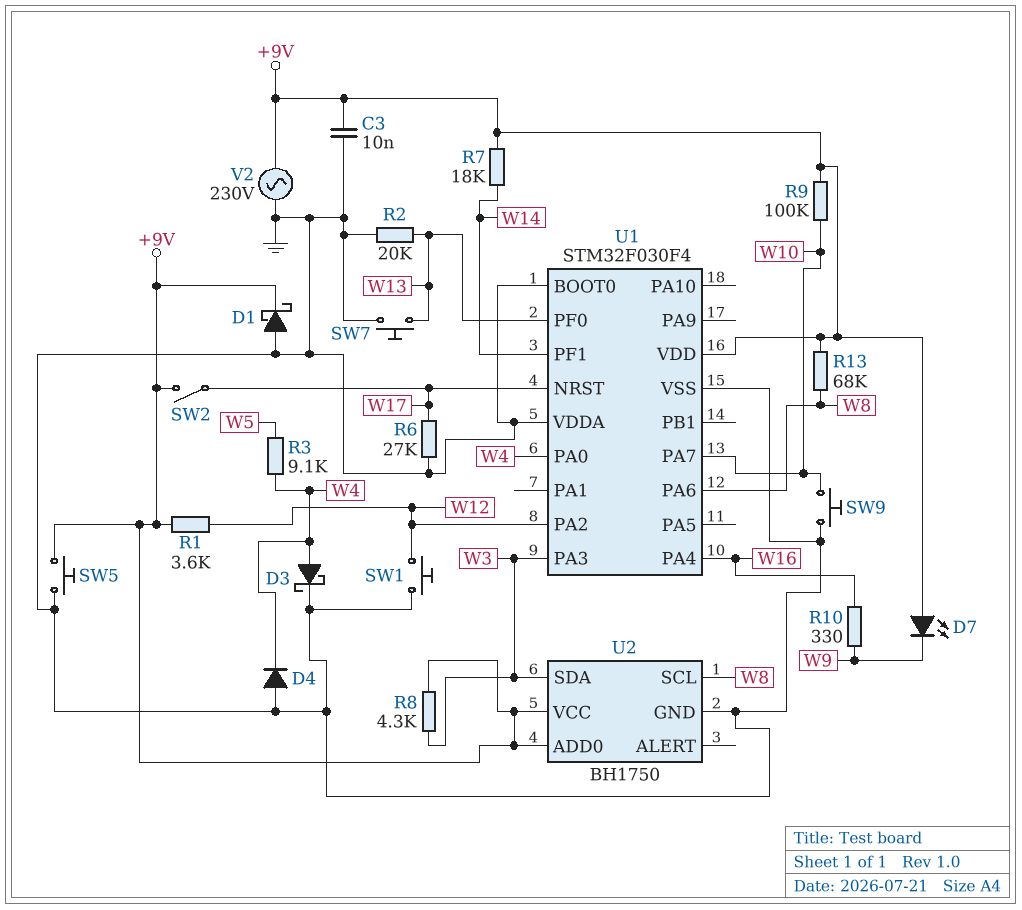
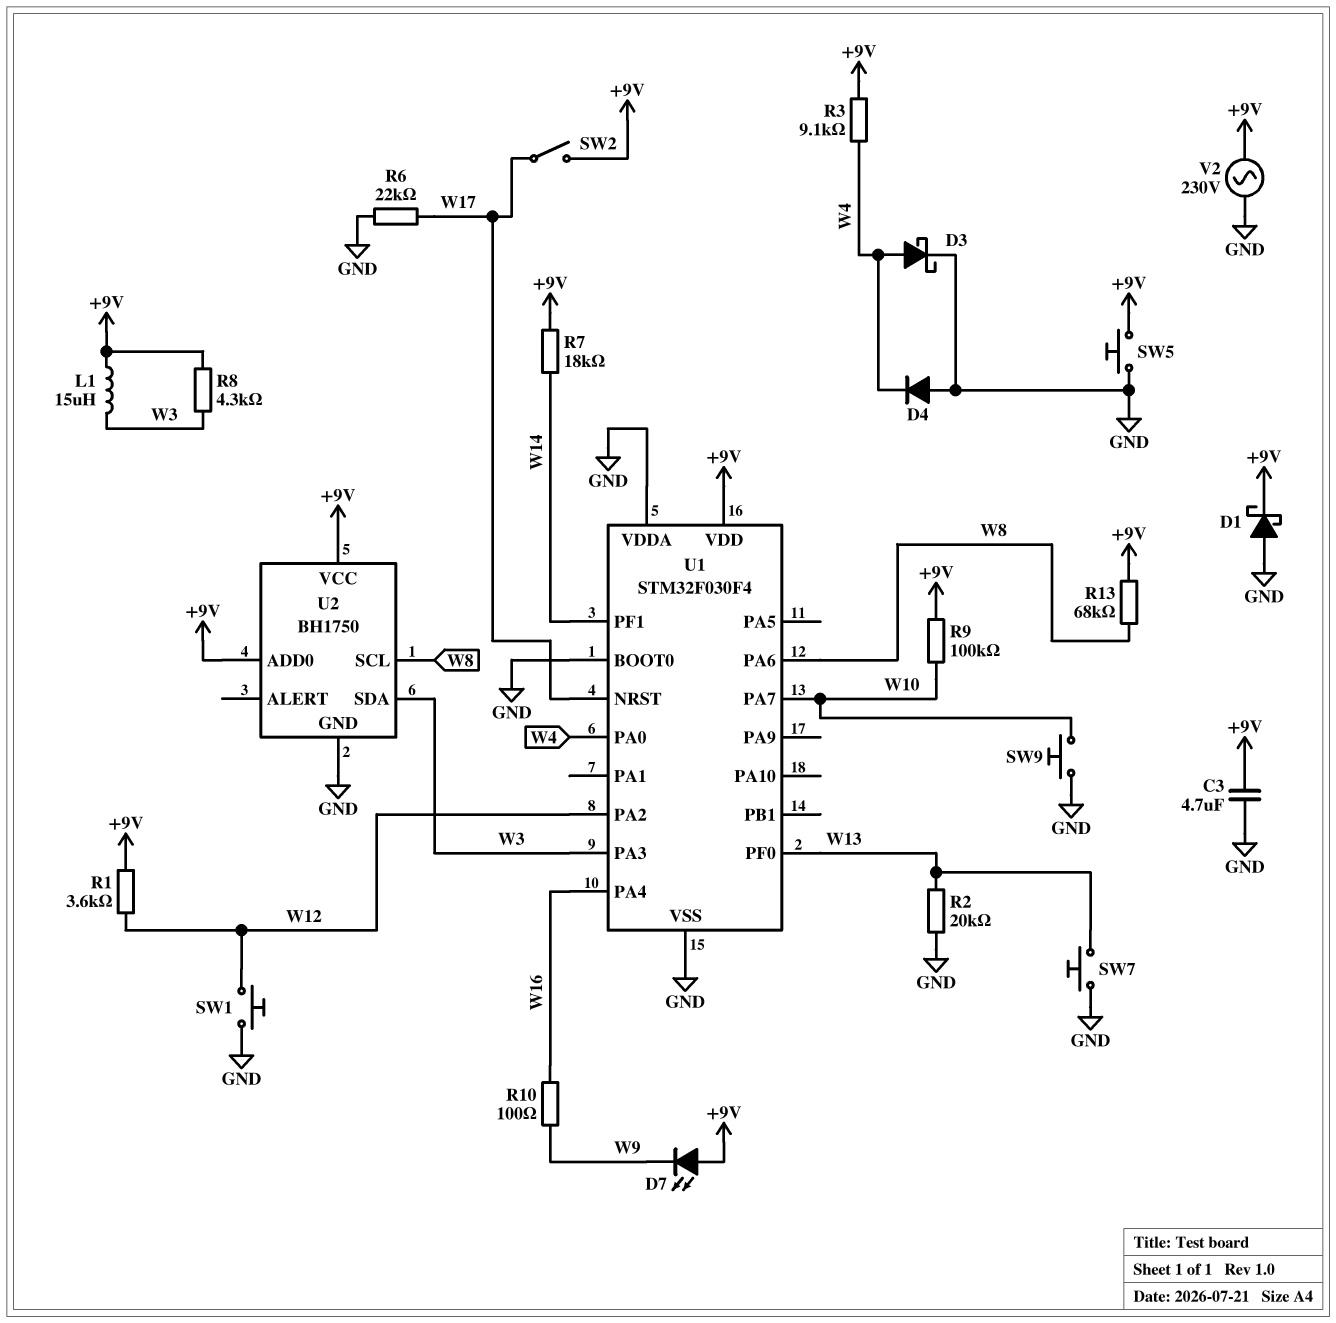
C3: 10nF (+9V, GND) -> 4.7uF (+9V, GND)
L1: none -> 15uH (+9V, W3)
R3: 9.1k (W4, W5) -> 9.1k (+9V, W4)
R6: 27k (GND, W17) -> 22k (GND, W17)
R10: 330 (W9, W16) -> 100 (W9, W16)

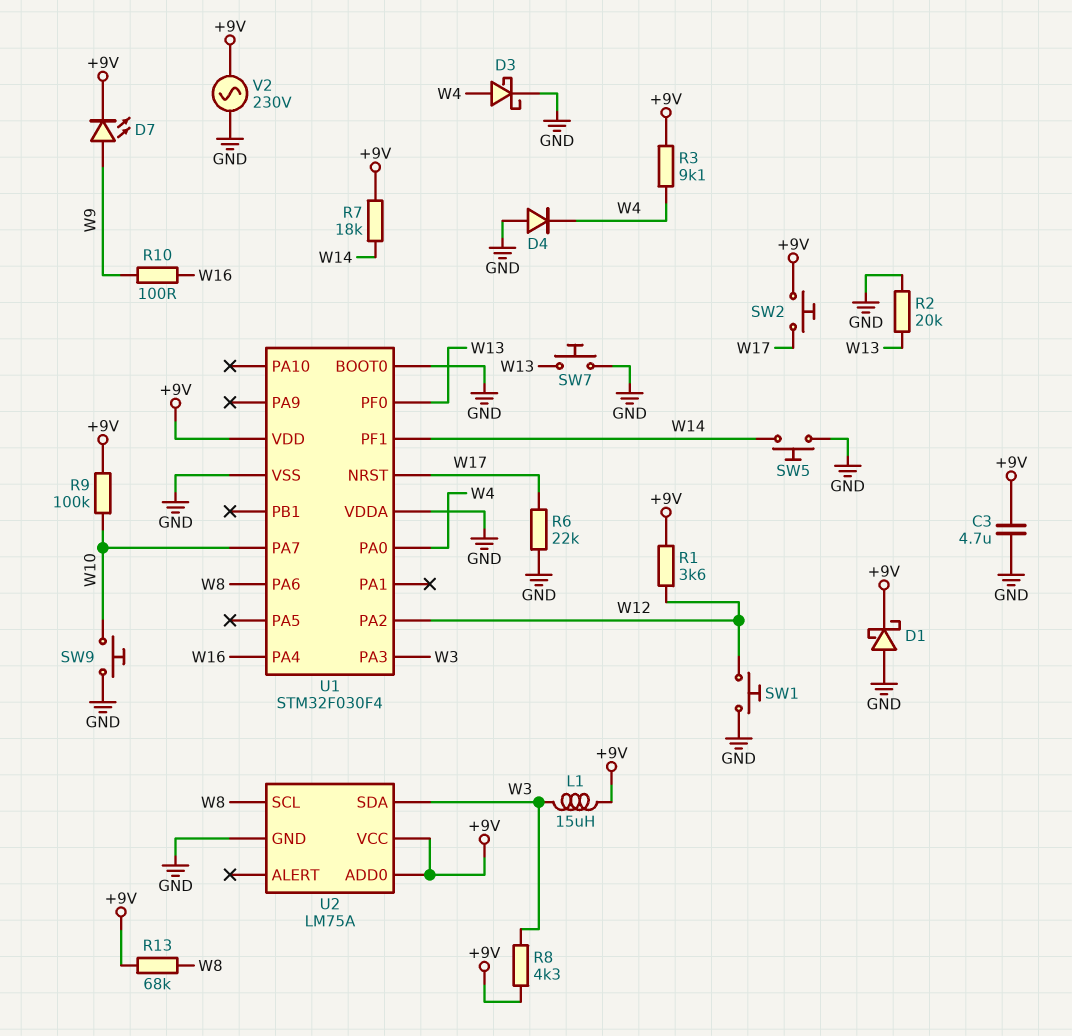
D7: LED (A +9V, K W9) -> LED (A W9, K +9V)
SW2: switch (+9V, W17) -> button (+9V, W17)
SW5: button (+9V, GND) -> button (GND, W14)
U2: BH1750 -> LM75A

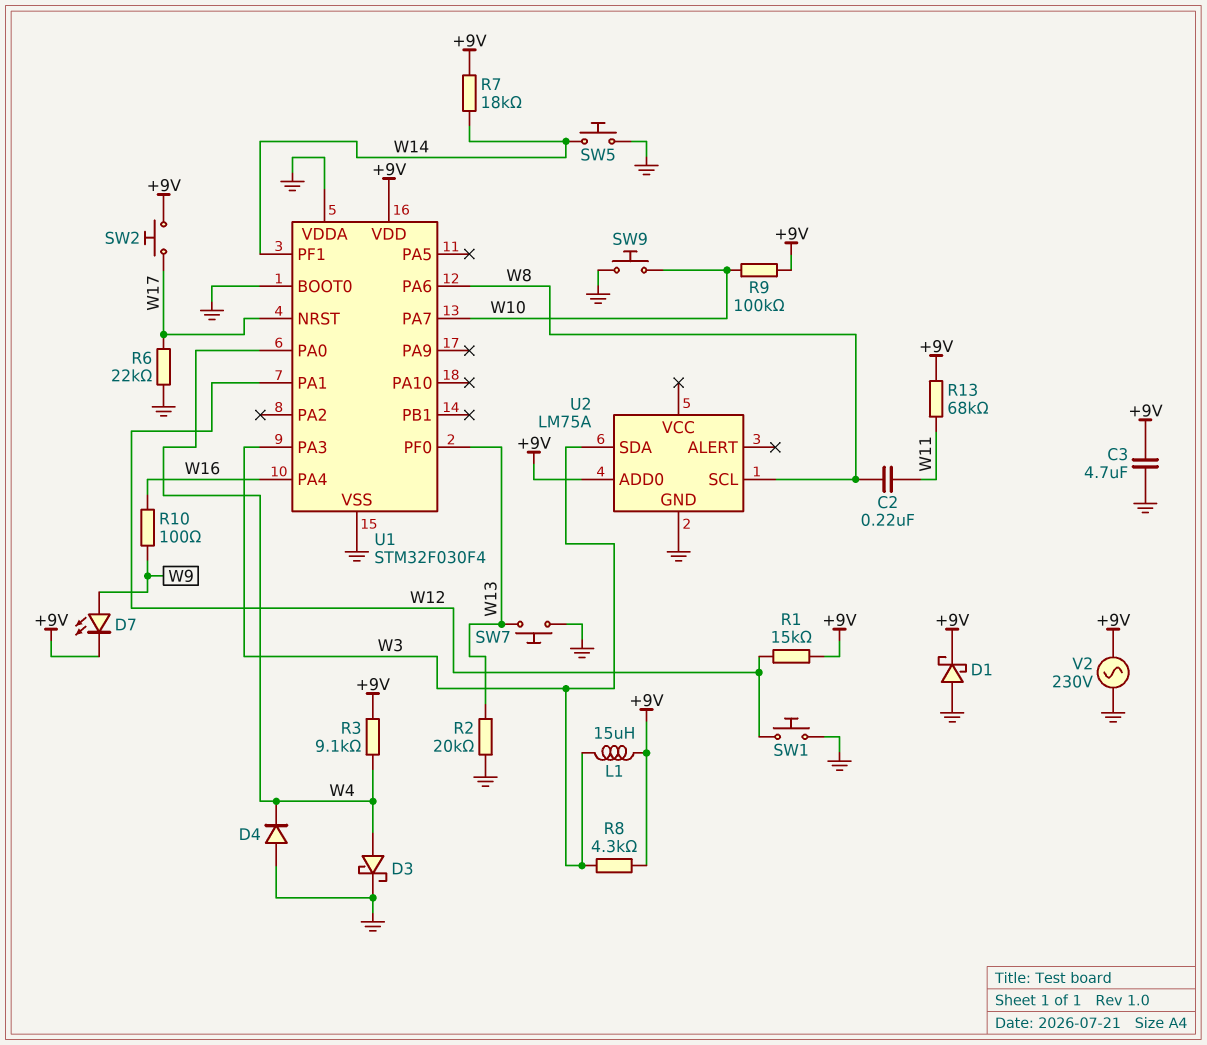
C2: none -> 220nF (W8, W11)
R1: 3.6k (+9V, W12) -> 15k (+9V, W12)
R13: 68k (+9V, W8) -> 68k (+9V, W11)
U1 pin PA1: none -> W12
U1 pin PA2: W12 -> none
U2 pin VCC: +9V -> none

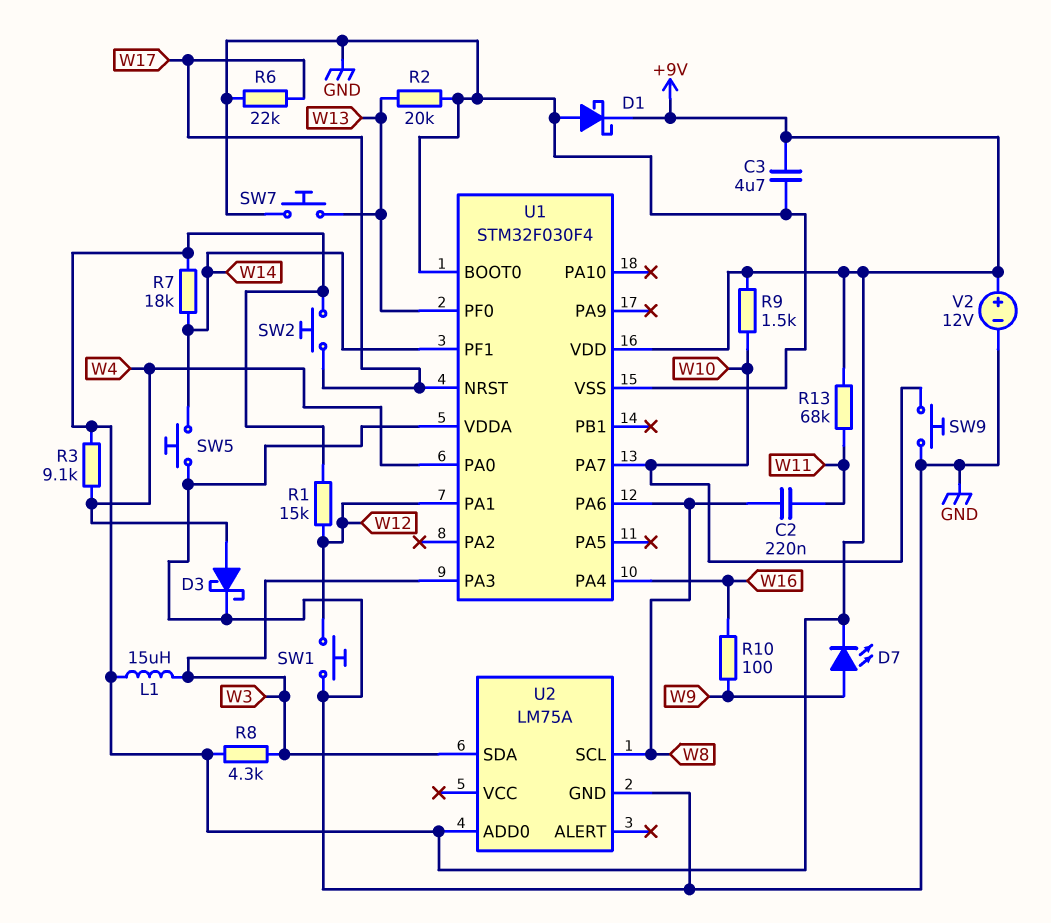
D4: diode (A GND, K W4) -> none
R9: 100k (+9V, W10) -> 1.5k (+9V, W10)
V2: AC 230V (+9V, GND) -> 12V (plus +9V, minus GND)

